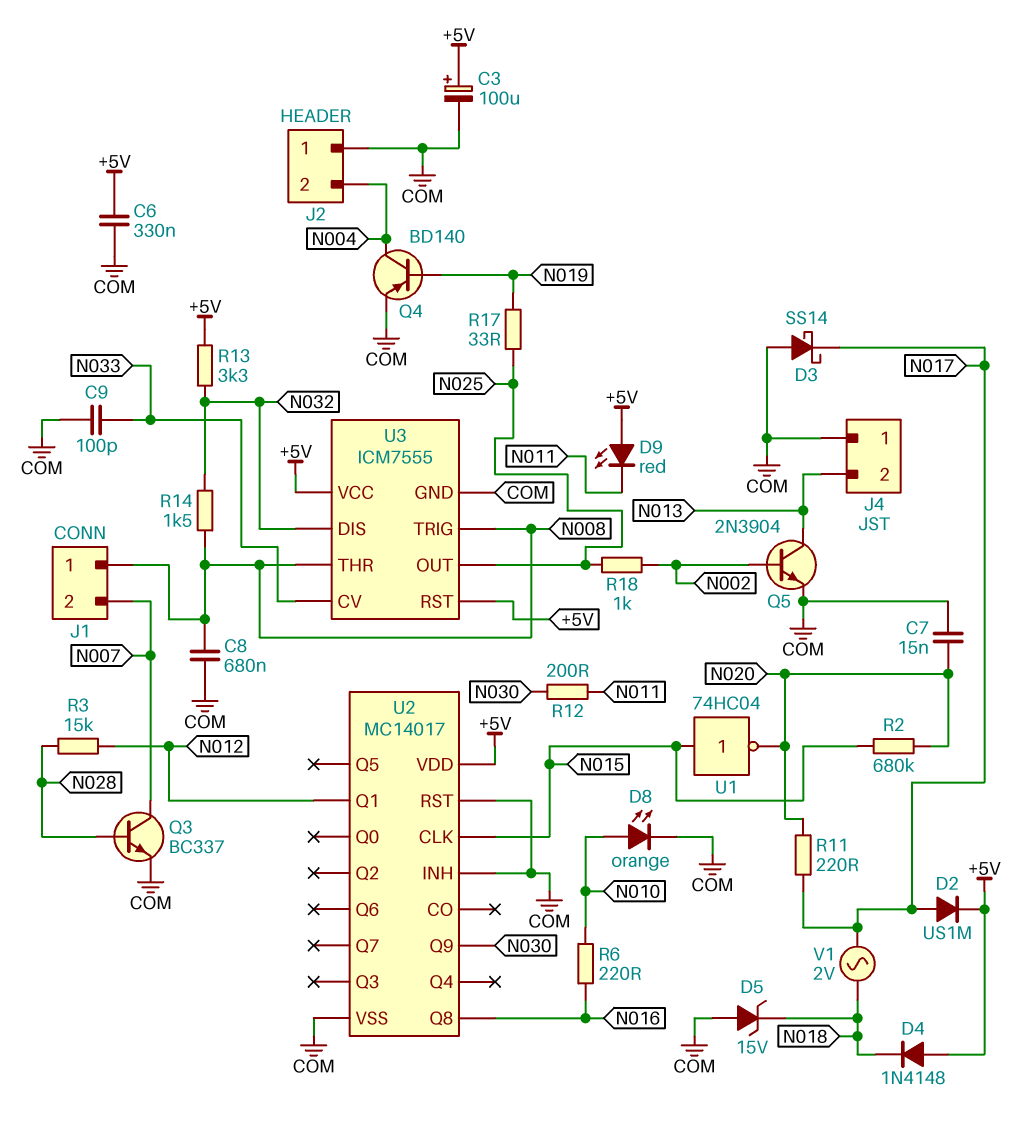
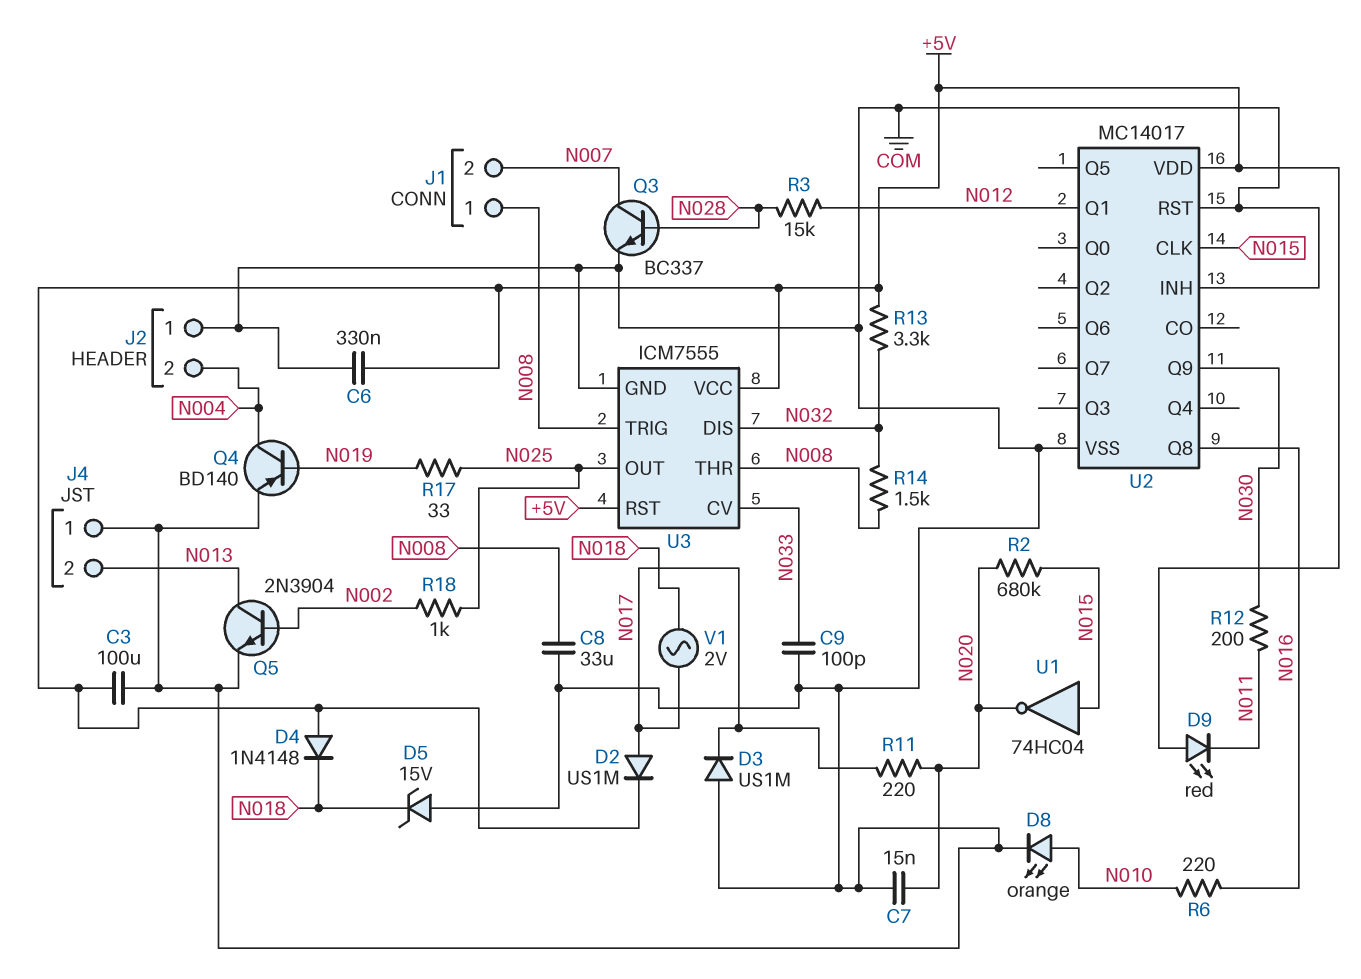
C3: 100uF (plus +5V, minus COM) -> 100uF (+5V, COM)
C8: 680nF (COM, N008) -> 33uF (COM, N008)
D3: schottky SS14 (A COM, K N017) -> diode US1M (A COM, K N017)

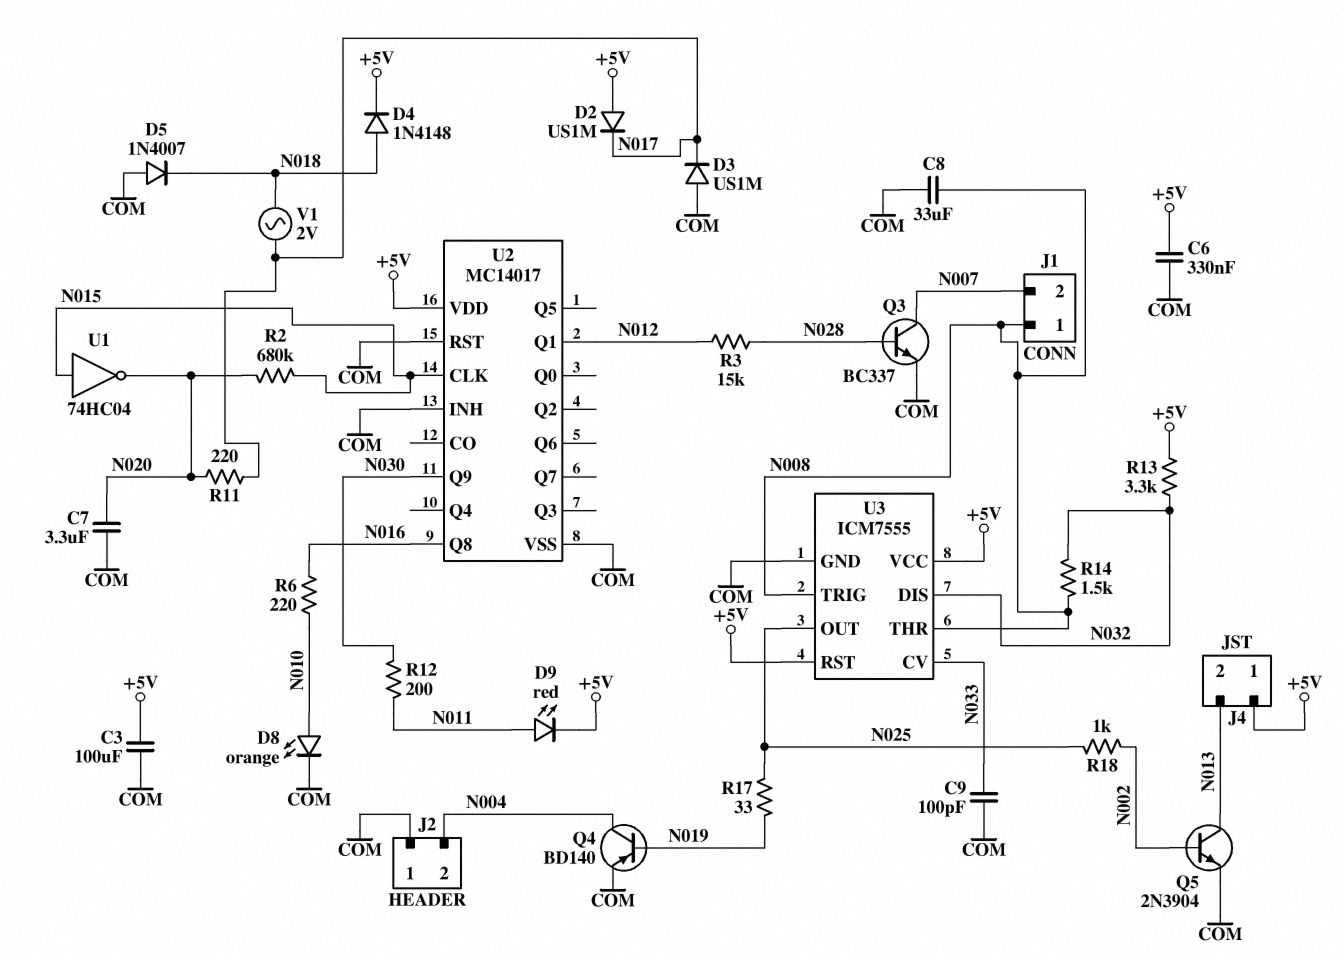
C7: 15nF (COM, N020) -> 3.3uF (COM, N020)
D2: diode US1M (A N017, K +5V) -> diode US1M (A +5V, K N017)
D4: diode 1N4148 (A +5V, K N018) -> diode 1N4148 (A N018, K +5V)
D5: zener 15V (A COM, K N018) -> diode 1N4007 (A COM, K N018)
D9: LED red (A +5V, K N011) -> LED red (A N011, K +5V)
J4 pin 1: COM -> +5V

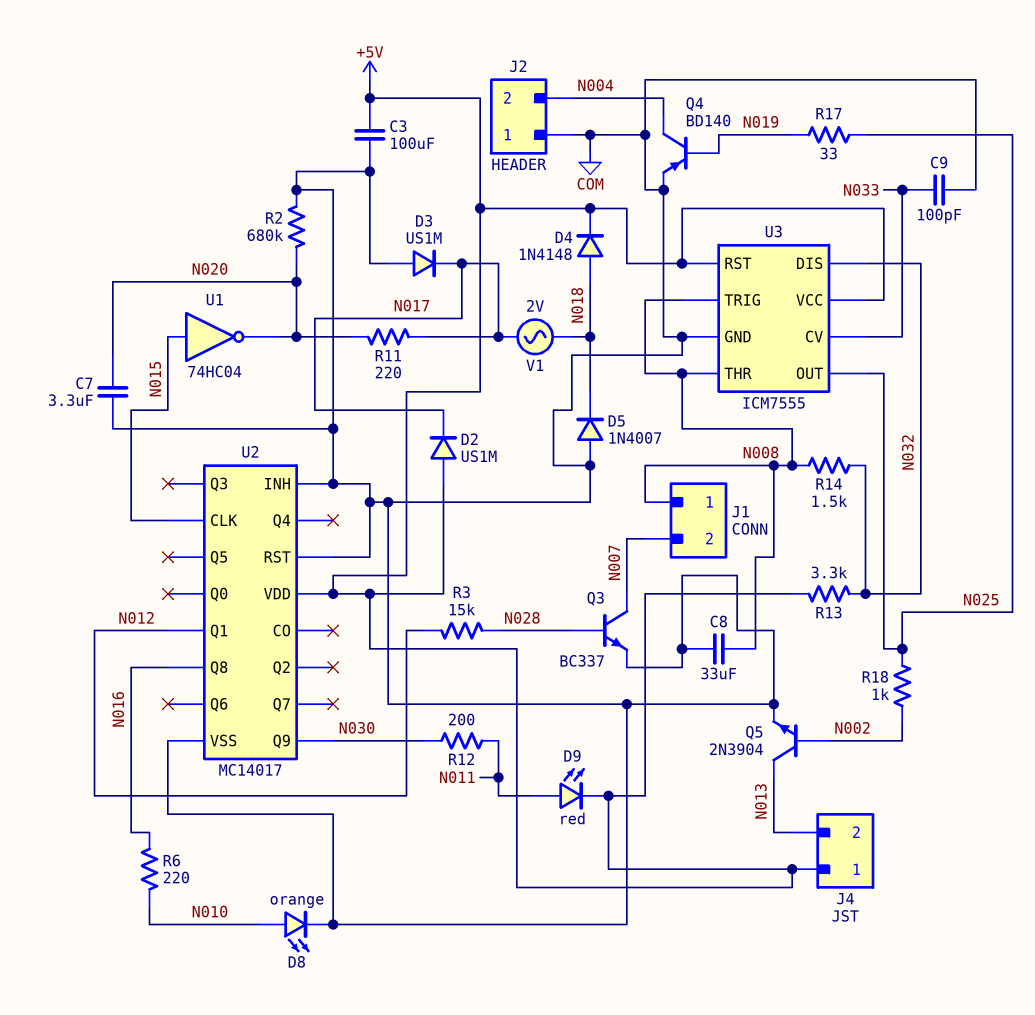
C6: 330nF (+5V, COM) -> none
R2: 680k (N015, N020) -> 680k (COM, N020)

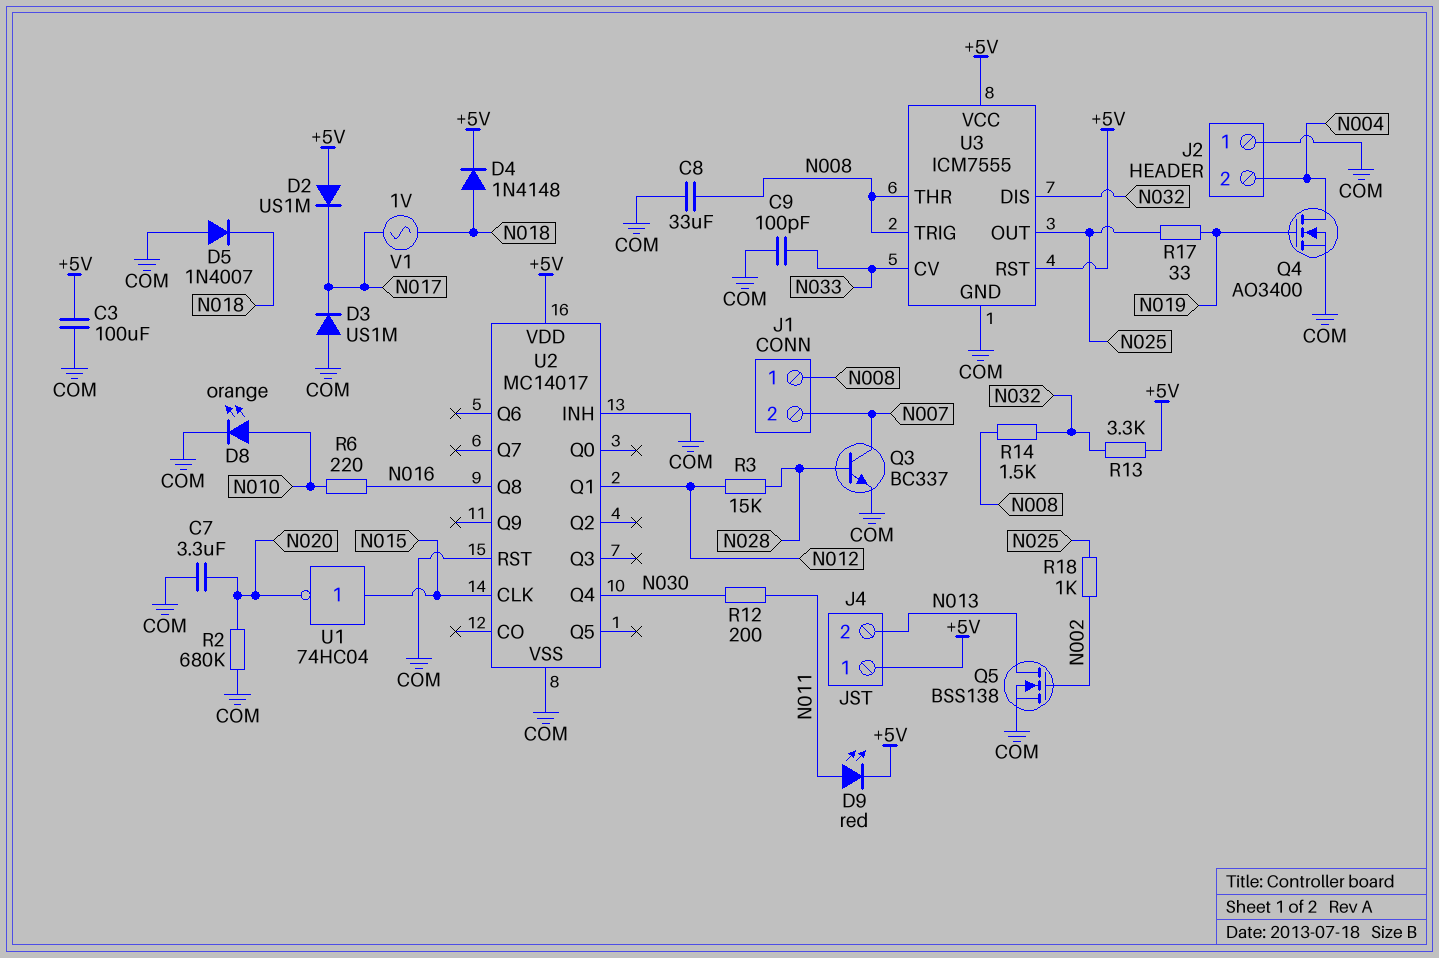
Q4: PNP BD140 (B N019, C N004, E COM) -> NMOS AO3400 (G N019, D N004, S COM)
Q5: NPN 2N3904 (B N002, C N013, E COM) -> NMOS BSS138 (G N002, D N013, S COM)
R11: 220 (N017, N020) -> none
U2 pin Q4: none -> N030
U2 pin Q9: N030 -> none
V1: AC 2V (N017, N018) -> AC 1V (N017, N018)

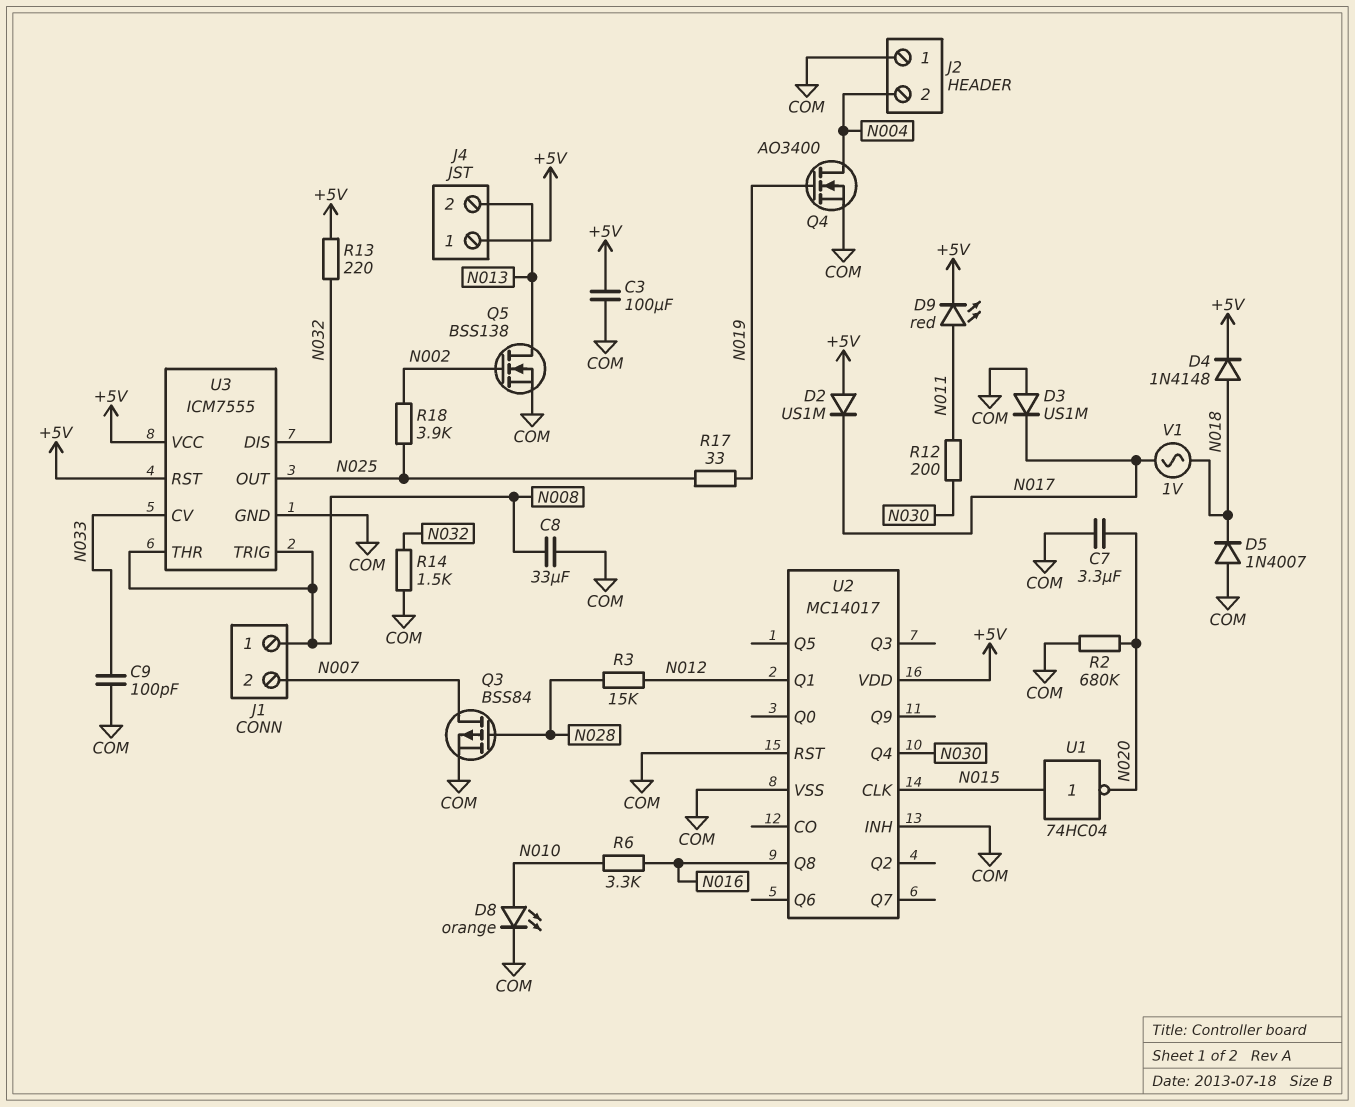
Q3: NPN BC337 (B N028, C N007, E COM) -> PMOS BSS84 (G N028, D N007, S COM)
R6: 220 (N010, N016) -> 3.3k (N010, N016)
R13: 3.3k (+5V, N032) -> 220 (+5V, N032)
R14: 1.5k (N008, N032) -> 1.5k (COM, N032)
R18: 1k (N002, N025) -> 3.9k (N002, N025)

